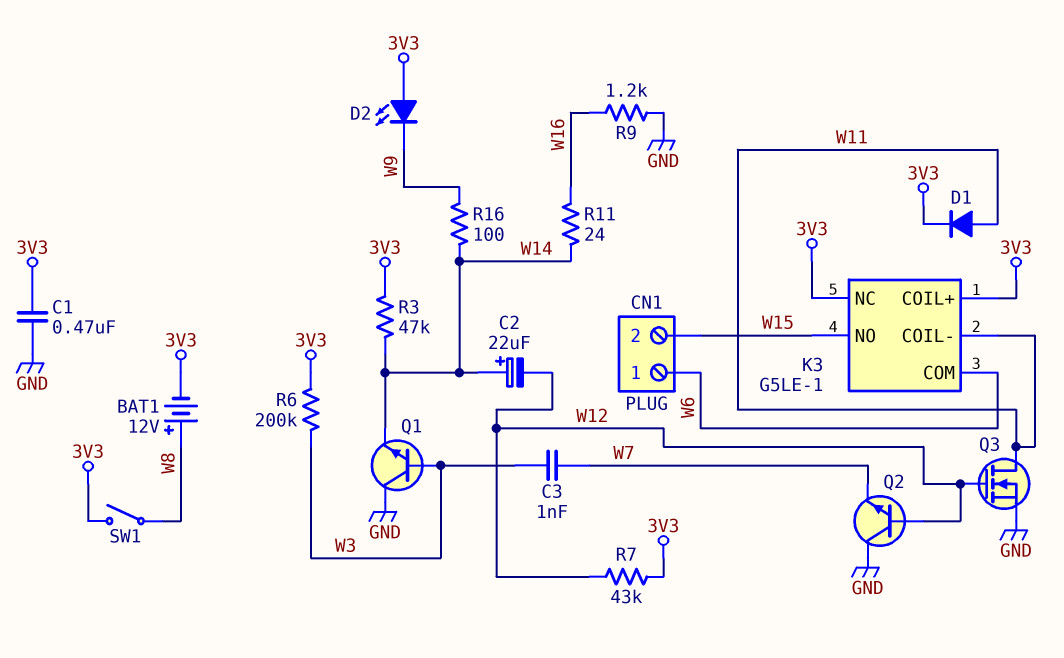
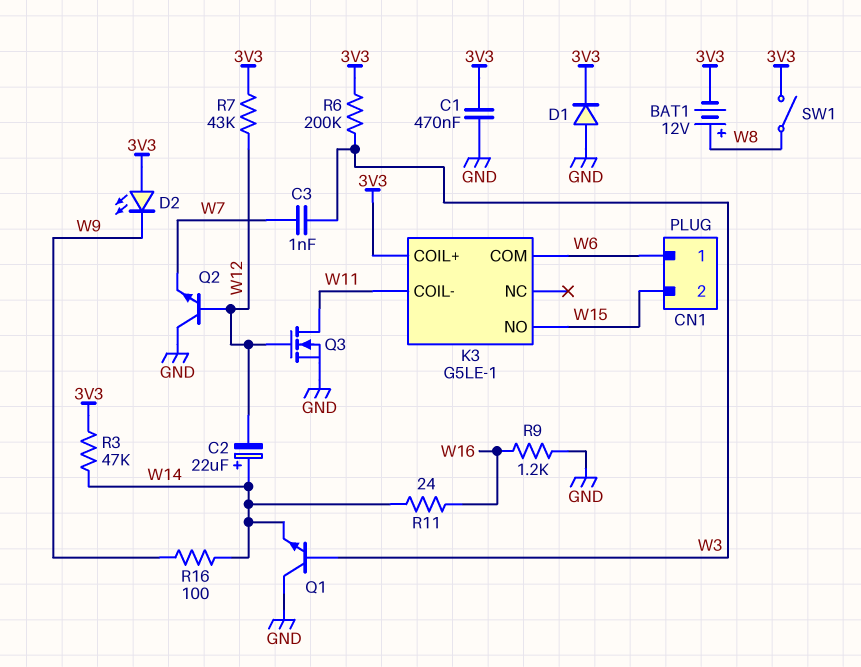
D1: diode (A W11, K 3V3) -> diode (A GND, K 3V3)
K3 pin NC: 3V3 -> none

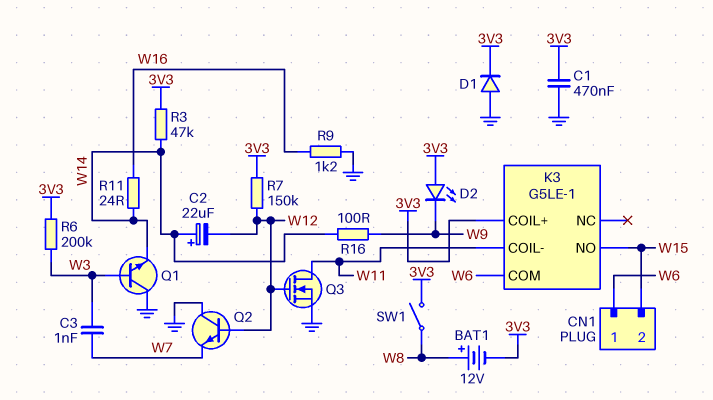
R7: 43k (3V3, W12) -> 150k (3V3, W12)

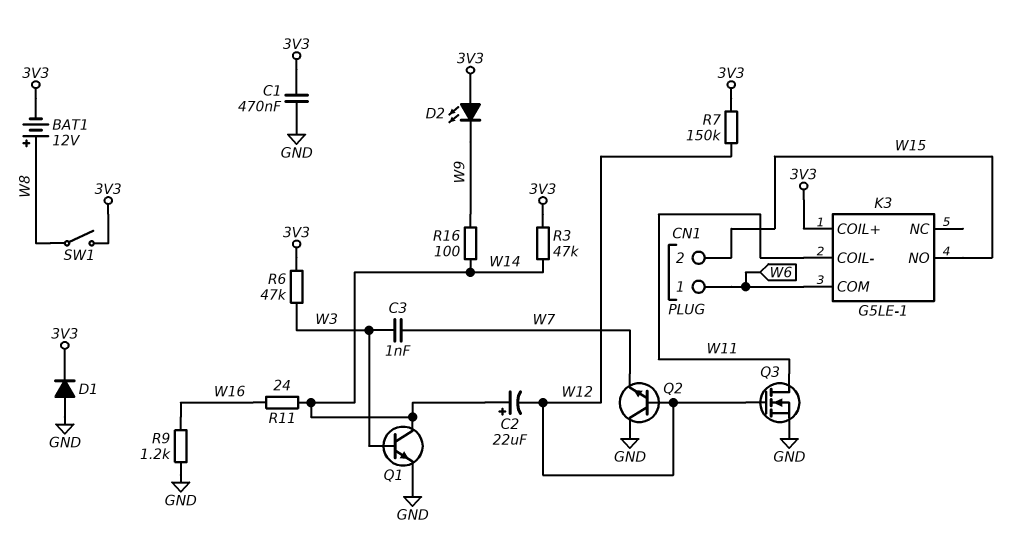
Q1: NPN (B W3, C GND, E W14) -> NPN (B W3, C W14, E GND)
R6: 200k (3V3, W3) -> 47k (3V3, W3)

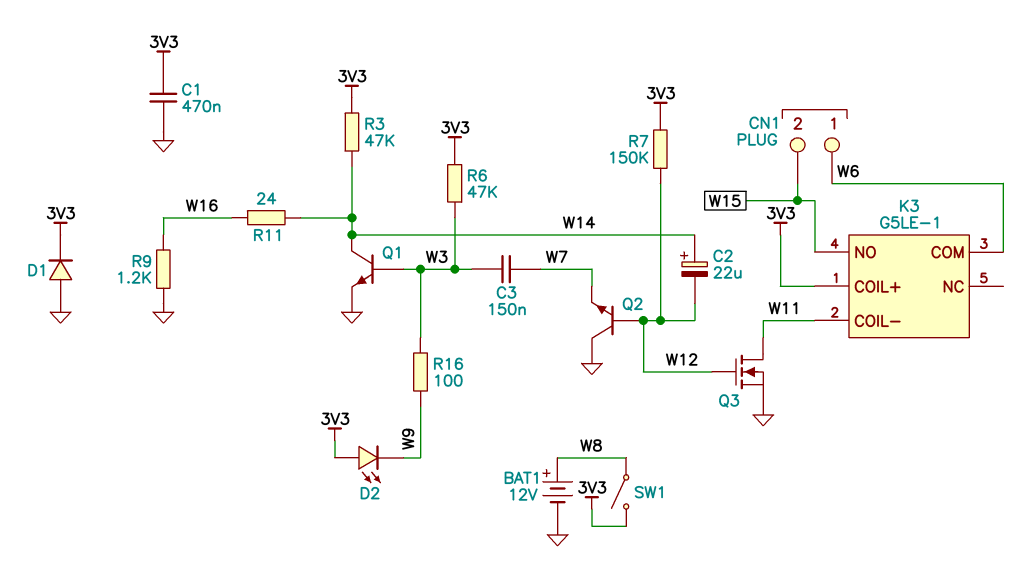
BAT1: 12V (plus W8, minus 3V3) -> 12V (plus W8, minus GND)
C3: 1nF (W3, W7) -> 150nF (W3, W7)
R16: 100 (W9, W14) -> 100 (W3, W9)

